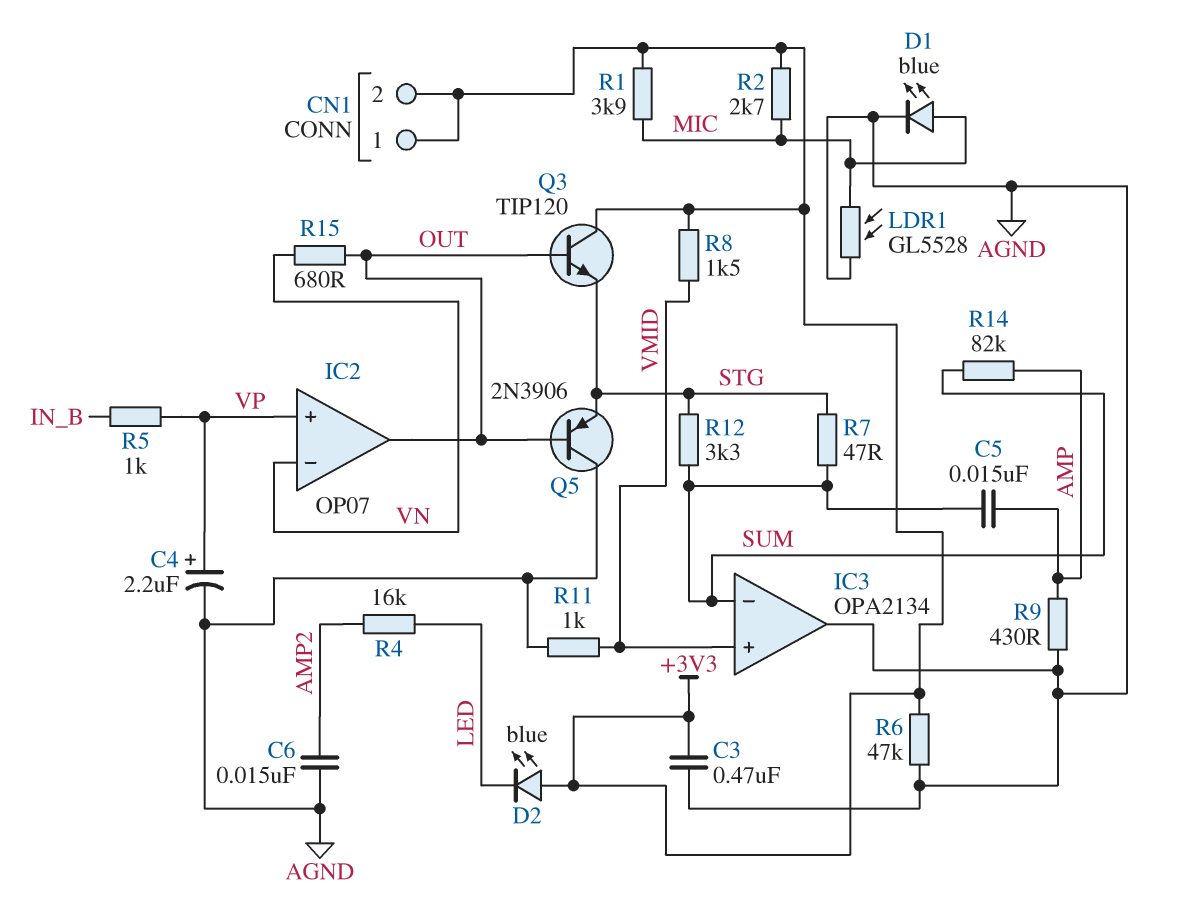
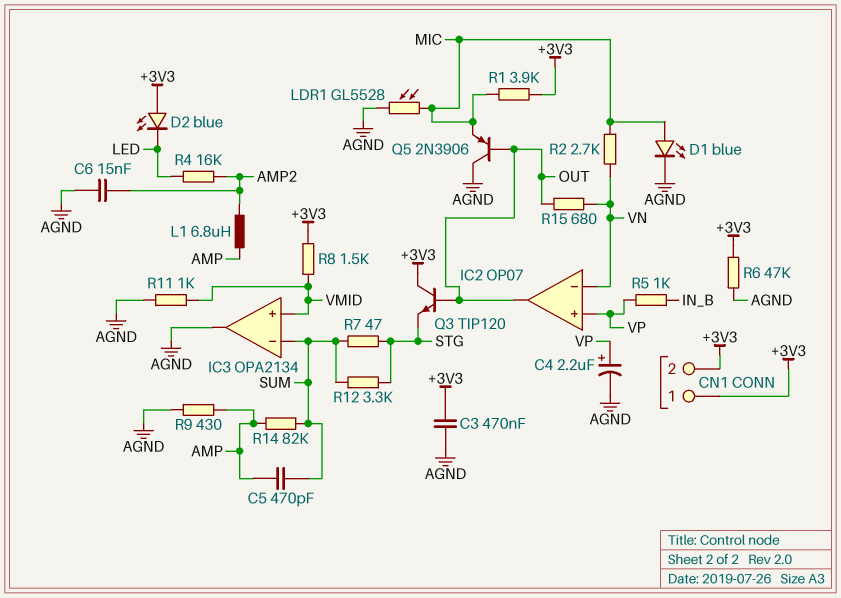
C5: 15nF (AMP, SUM) -> 470pF (AMP, SUM)
L1: none -> 6.8uH (AMP, AMP2)
Q5: PNP 2N3906 (B OUT, C AGND, E STG) -> PNP 2N3906 (B OUT, C AGND, E MIC)
R2: 2.7k (+3V3, MIC) -> 2.7k (MIC, VN)

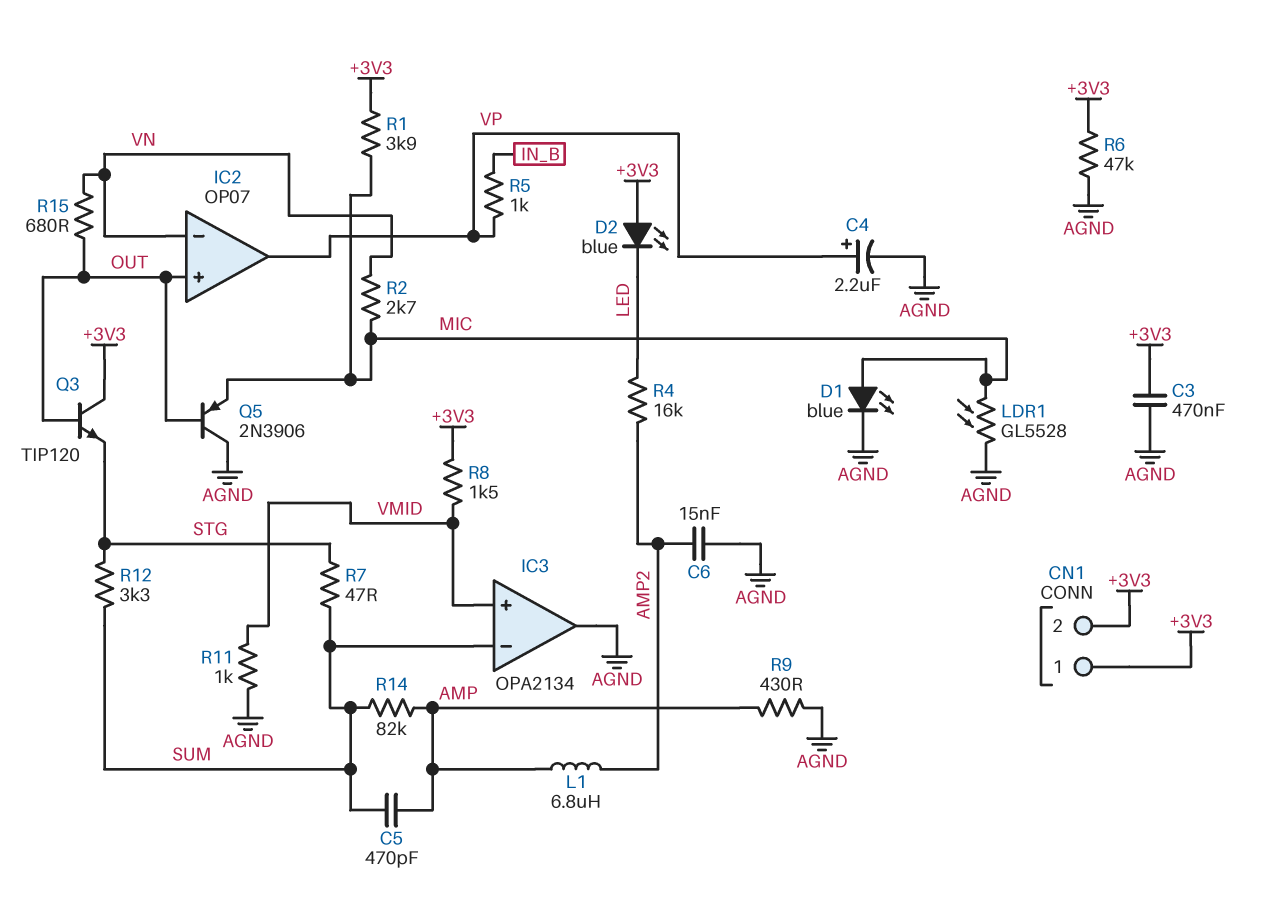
IC2 pin in+: VP -> OUT
IC2 pin out: OUT -> VP

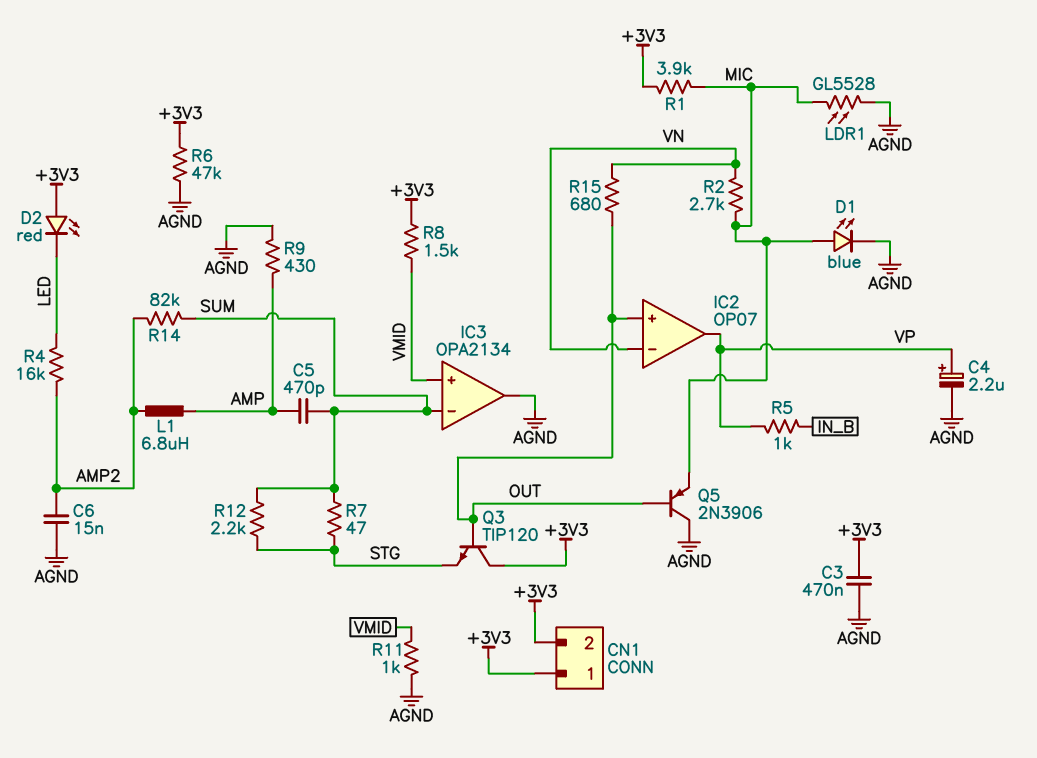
D2: LED blue (A +3V3, K LED) -> LED red (A +3V3, K LED)
R12: 3.3k (STG, SUM) -> 2.2k (STG, SUM)
R14: 82k (AMP, SUM) -> 82k (AMP2, SUM)

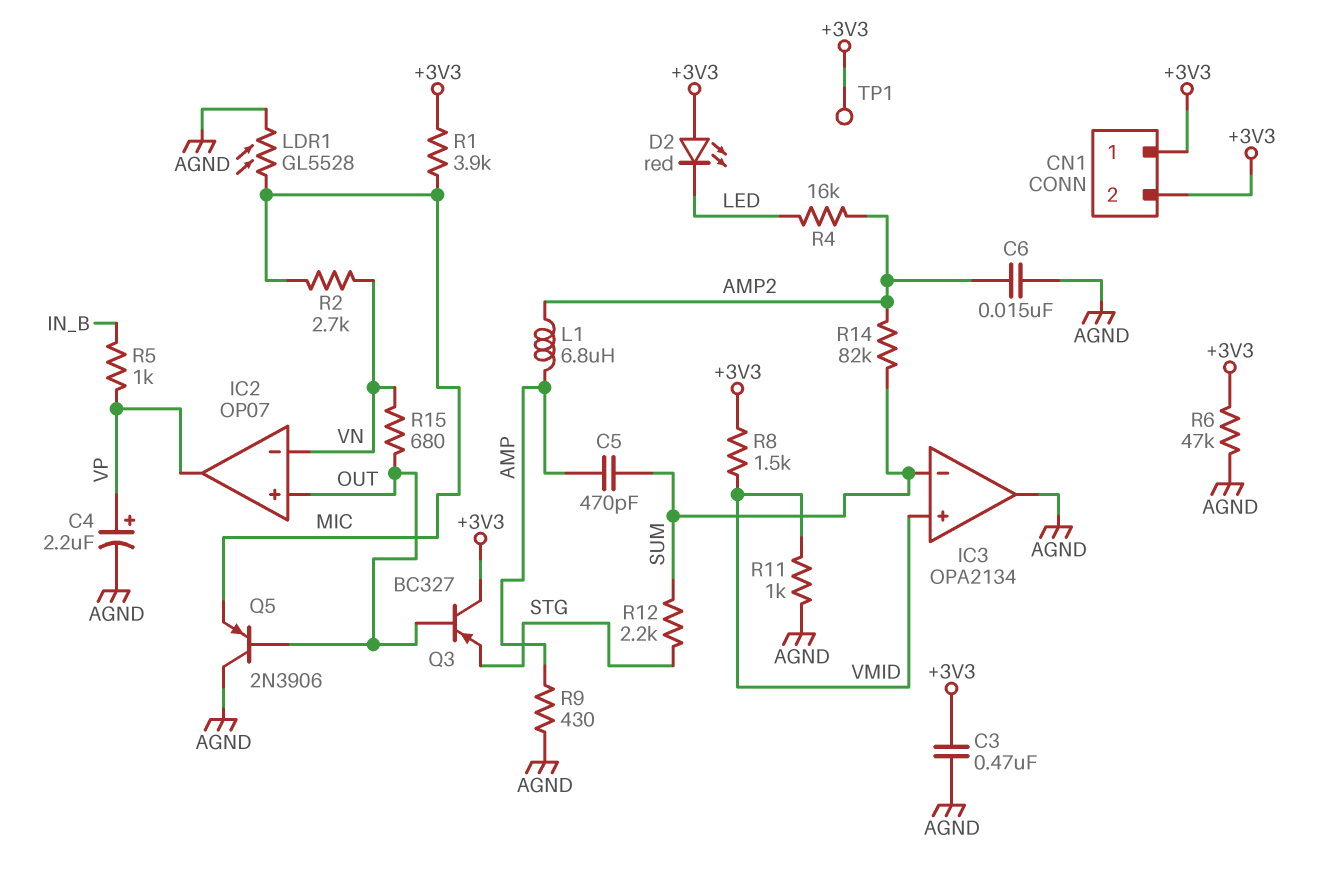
D1: LED blue (A MIC, K AGND) -> none
Q3: NPN TIP120 (B OUT, C +3V3, E STG) -> PNP BC327 (B OUT, C +3V3, E STG)
R7: 47 (STG, SUM) -> none
TP1: none -> test point (+3V3)

